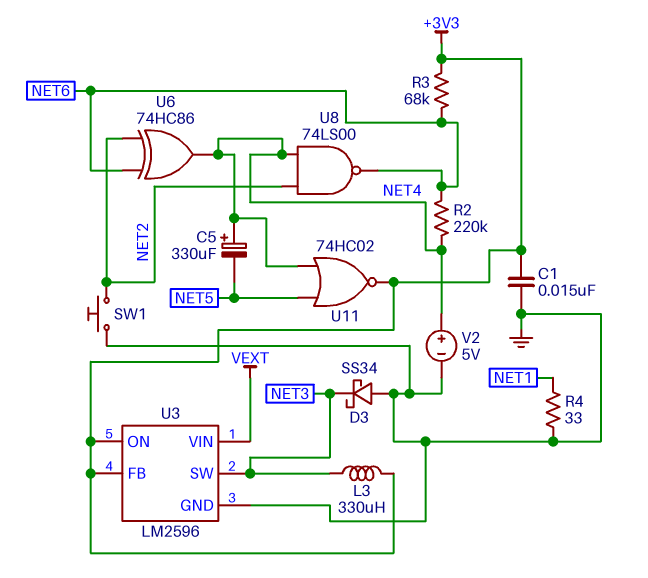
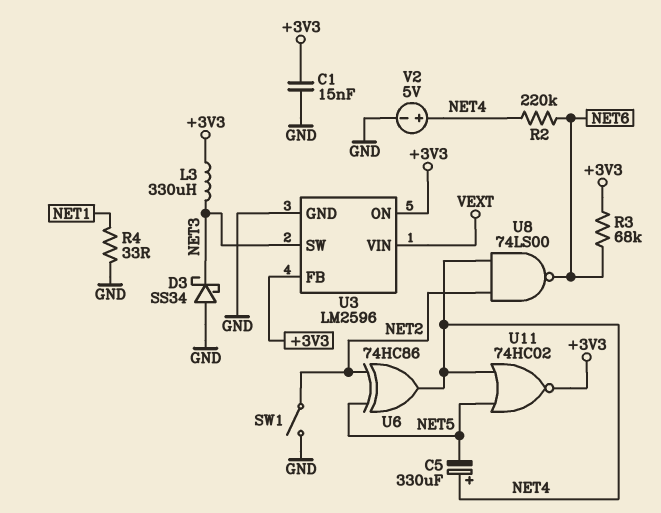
SW1: button (GND, NET2) -> switch (GND, NET2)
U6: XOR 74HC86 (in NET2, in NET6, out NET4) -> XOR 74HC86 (in NET2, in NET5, out NET4)

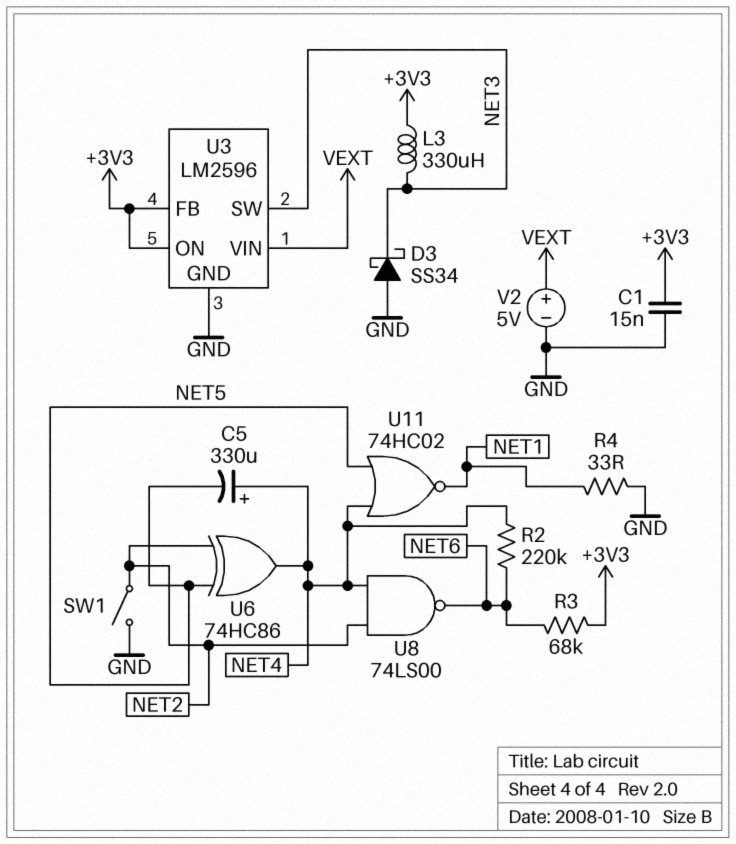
U11: NOR 74HC02 (in NET4, in NET5, out +3V3) -> NOR 74HC02 (in NET4, in NET5, out NET1)
V2: 5V (plus NET4, minus GND) -> 5V (plus VEXT, minus GND)

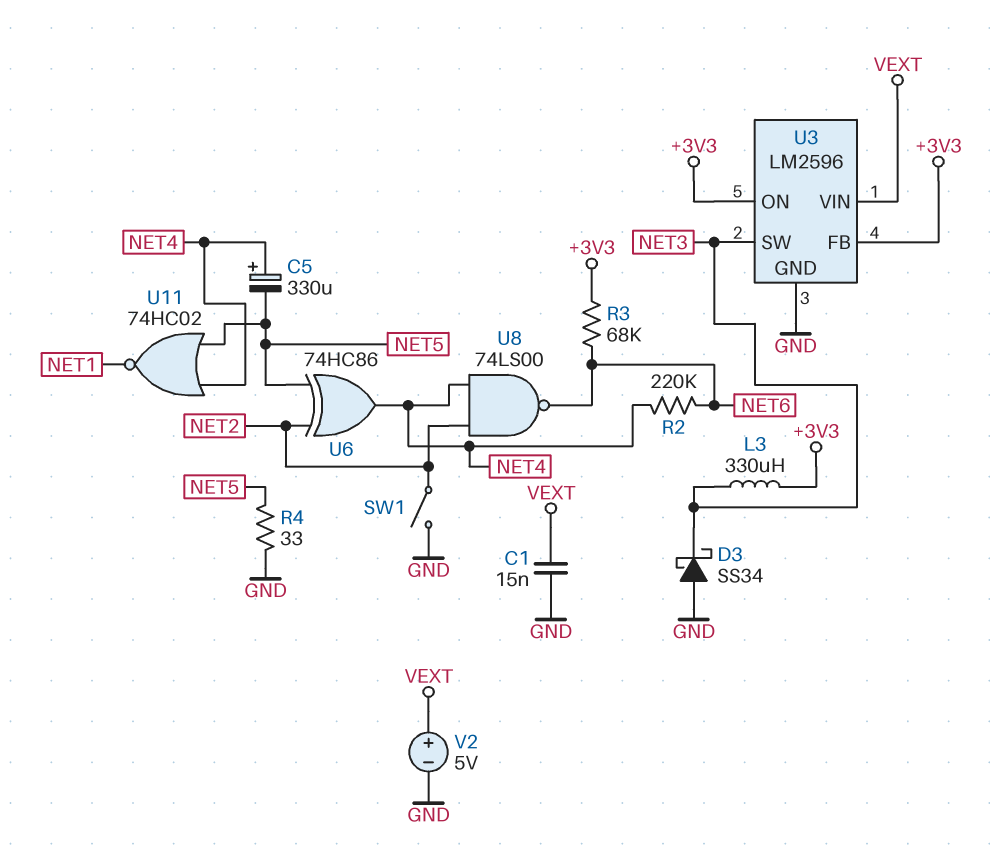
C1: 15nF (+3V3, GND) -> 15nF (GND, VEXT)
R4: 33 (GND, NET1) -> 33 (GND, NET5)

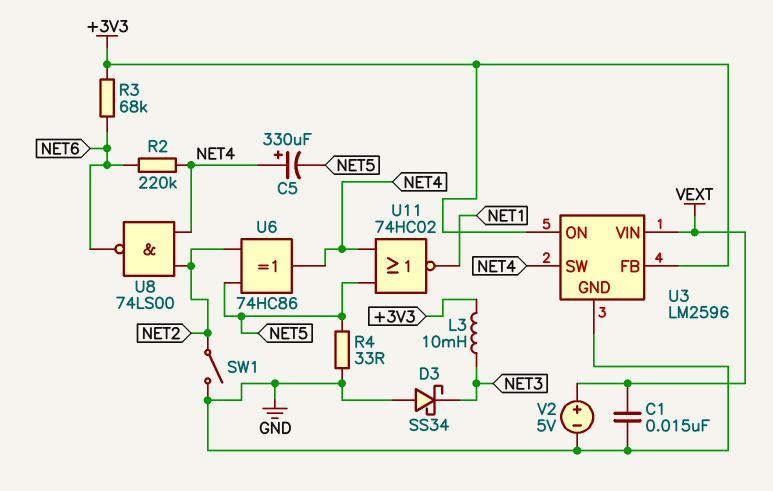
L3: 330uH (+3V3, NET3) -> 10mH (+3V3, NET3)
U3 pin SW: NET3 -> NET4

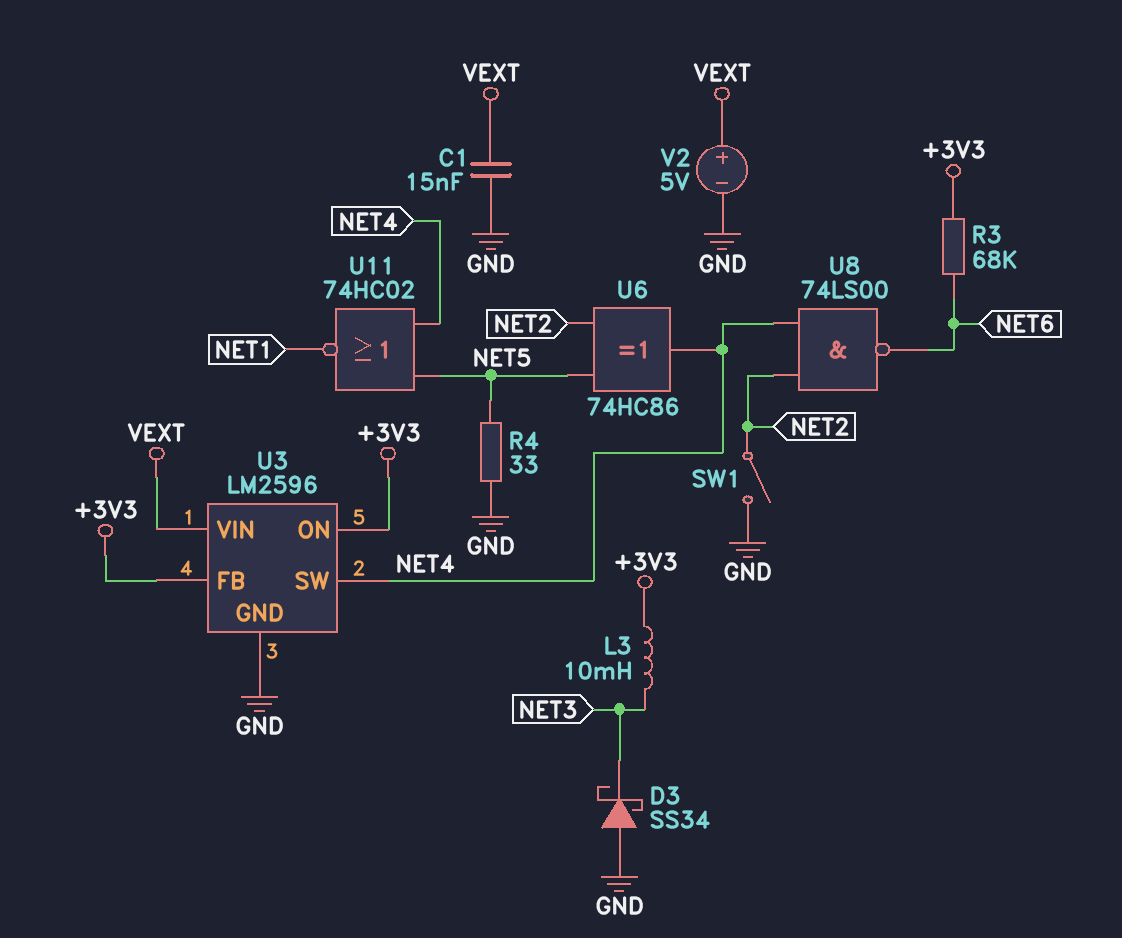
C5: 330uF (plus NET4, minus NET5) -> none
R2: 220k (NET4, NET6) -> none

